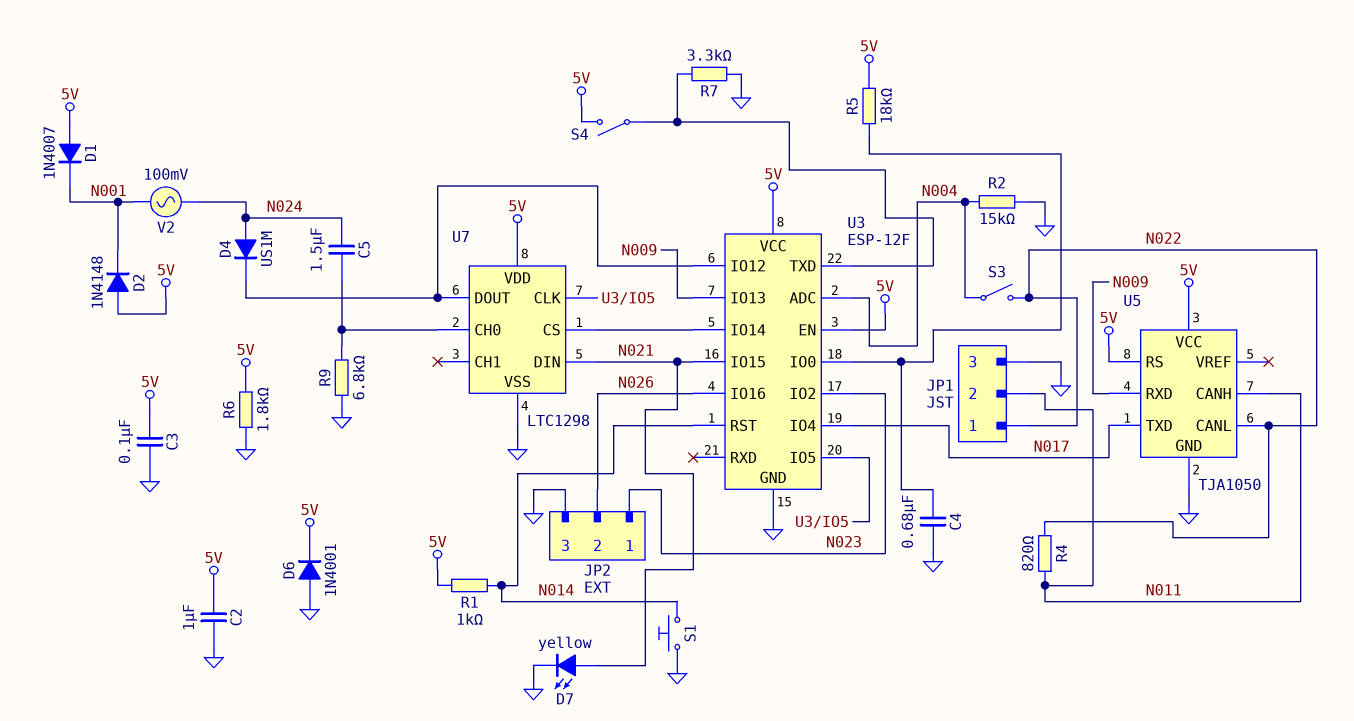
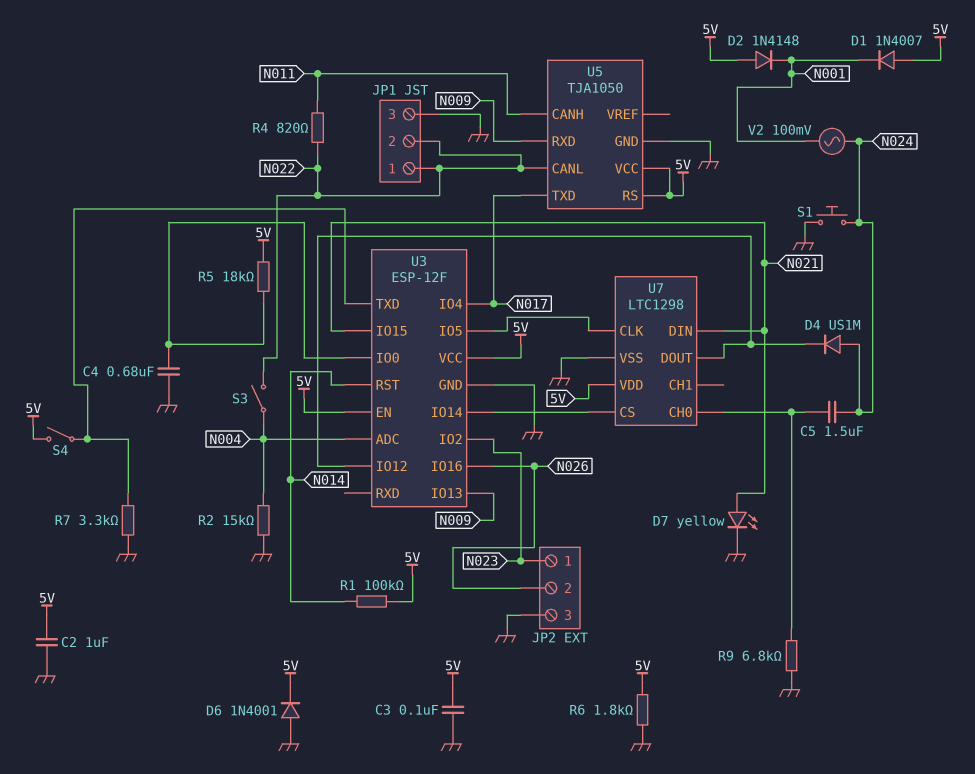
JP1 pin 2: N011 -> N022
R1: 1k (5V, N014) -> 100k (5V, N014)
S1: button (GND, N014) -> button (GND, N024)

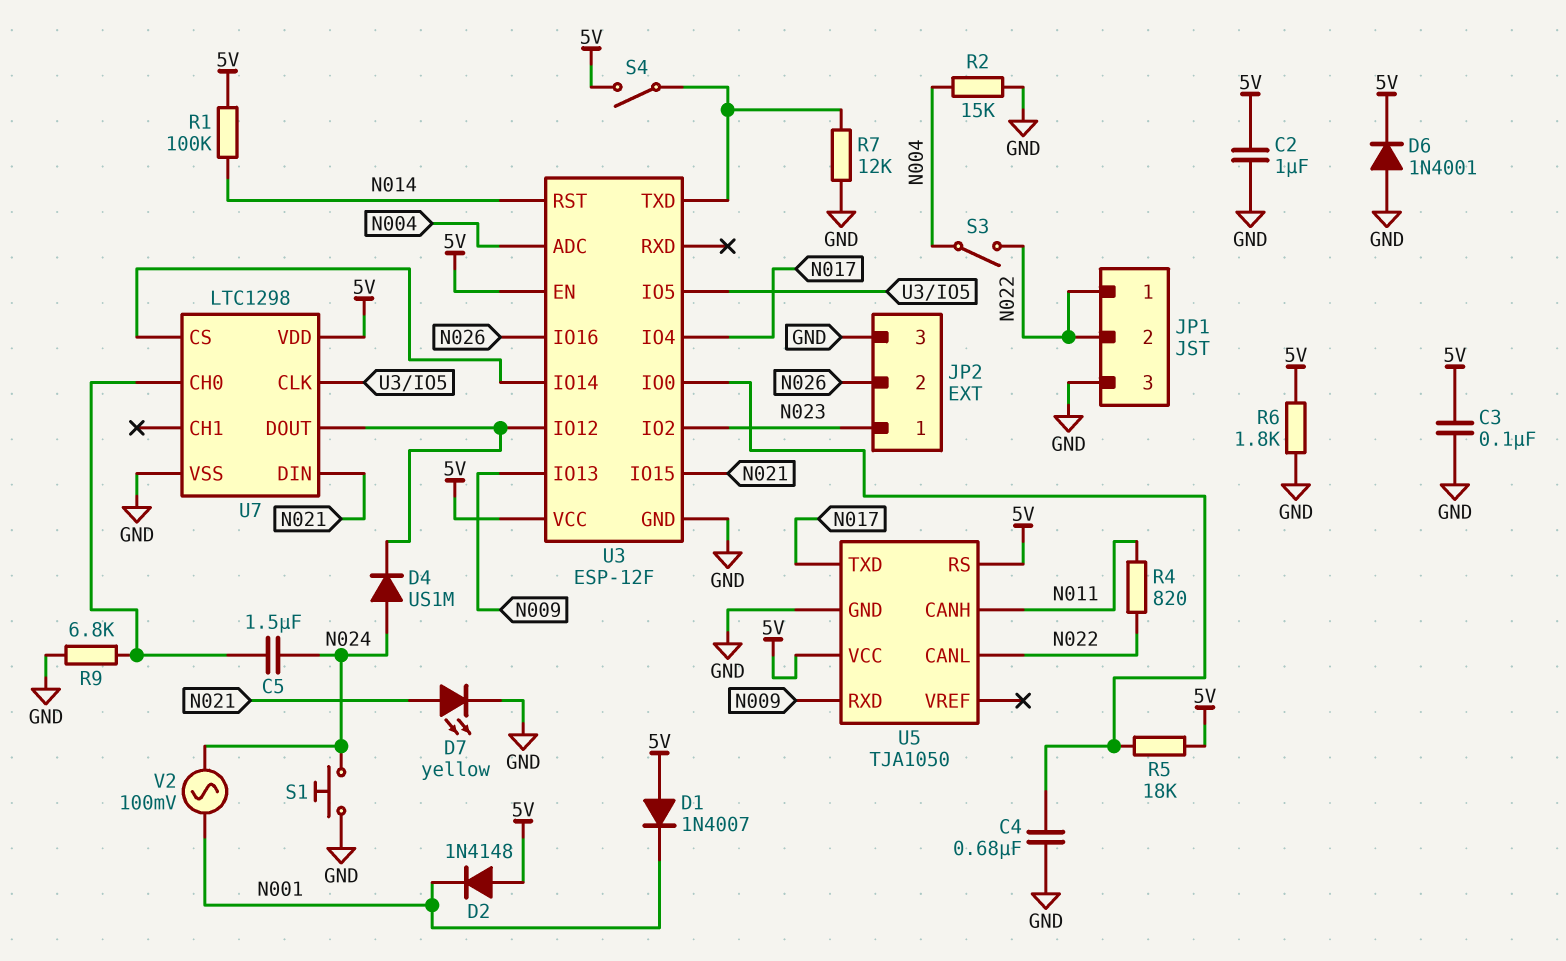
R7: 3.3k (GND, U3/TXD) -> 12k (GND, U3/TXD)

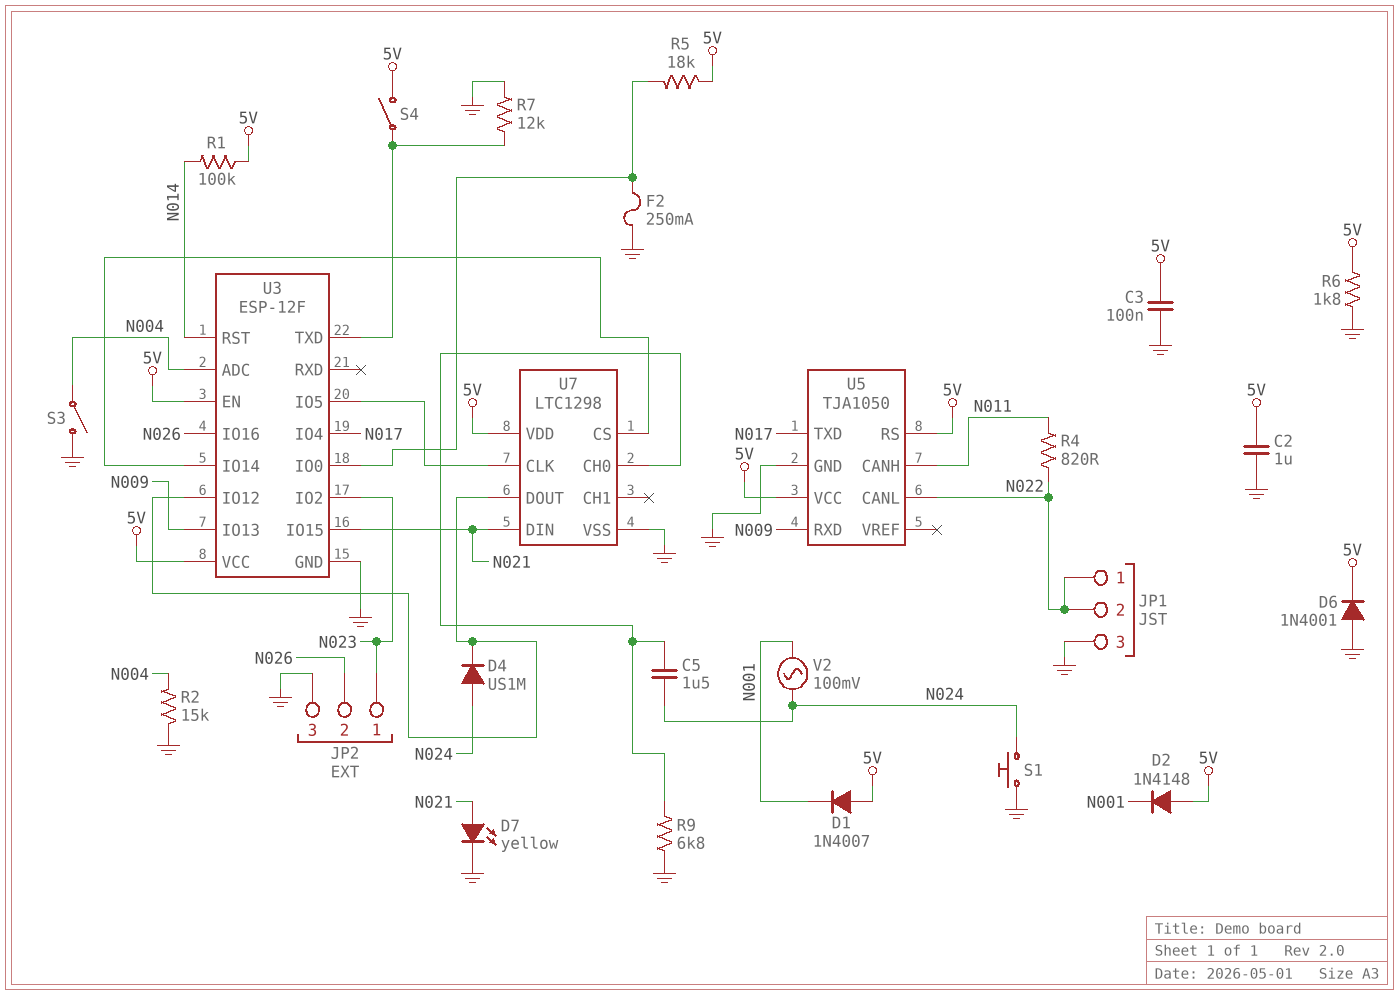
C4: 680nF (GND, U3/IO0) -> none
F2: none -> 250mA (GND, U3/IO0)
S3: switch (N004, N022) -> switch (GND, N004)

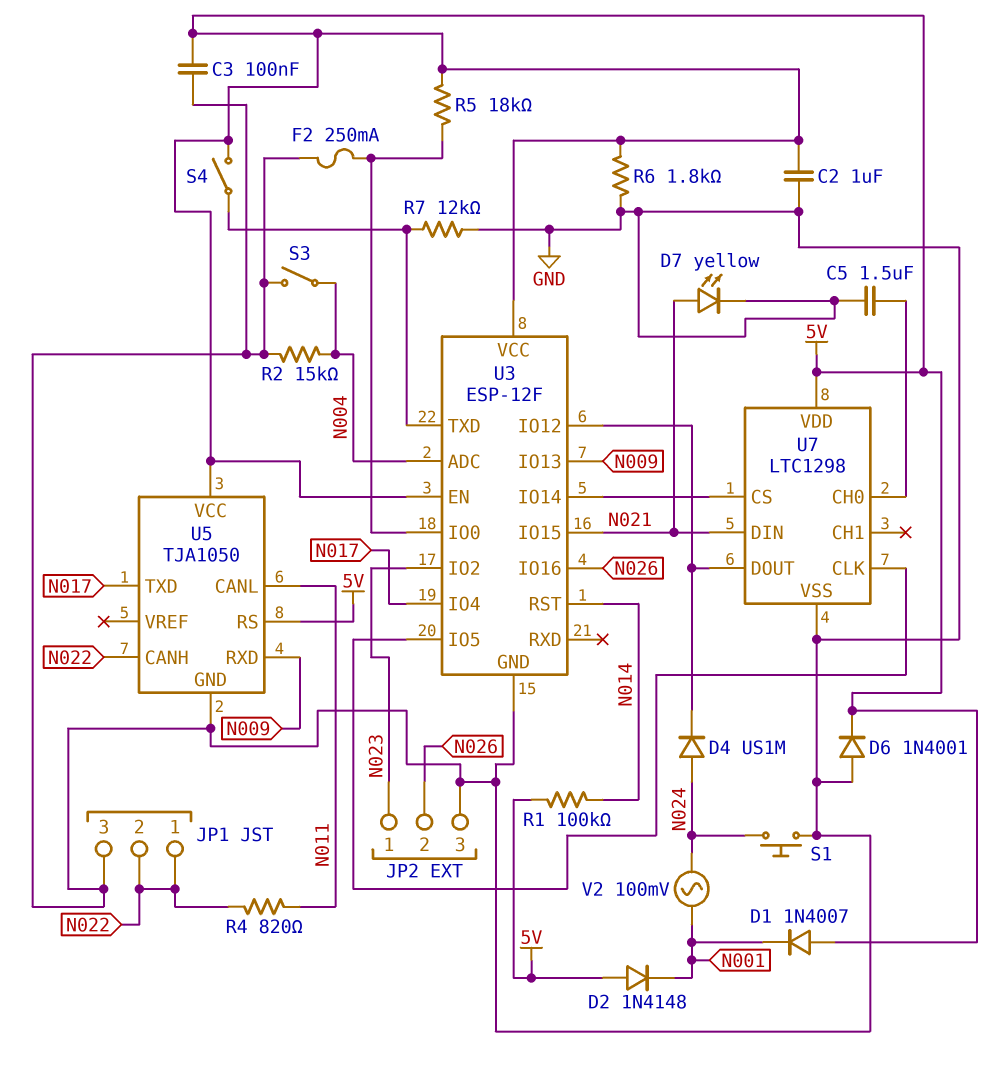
C5: 1.5uF (N024, U7/CH0) -> 1.5uF (GND, U7/CH0)
R9: 6.8k (GND, U7/CH0) -> none
U5 pin CANH: N011 -> N022
U5 pin CANL: N022 -> N011

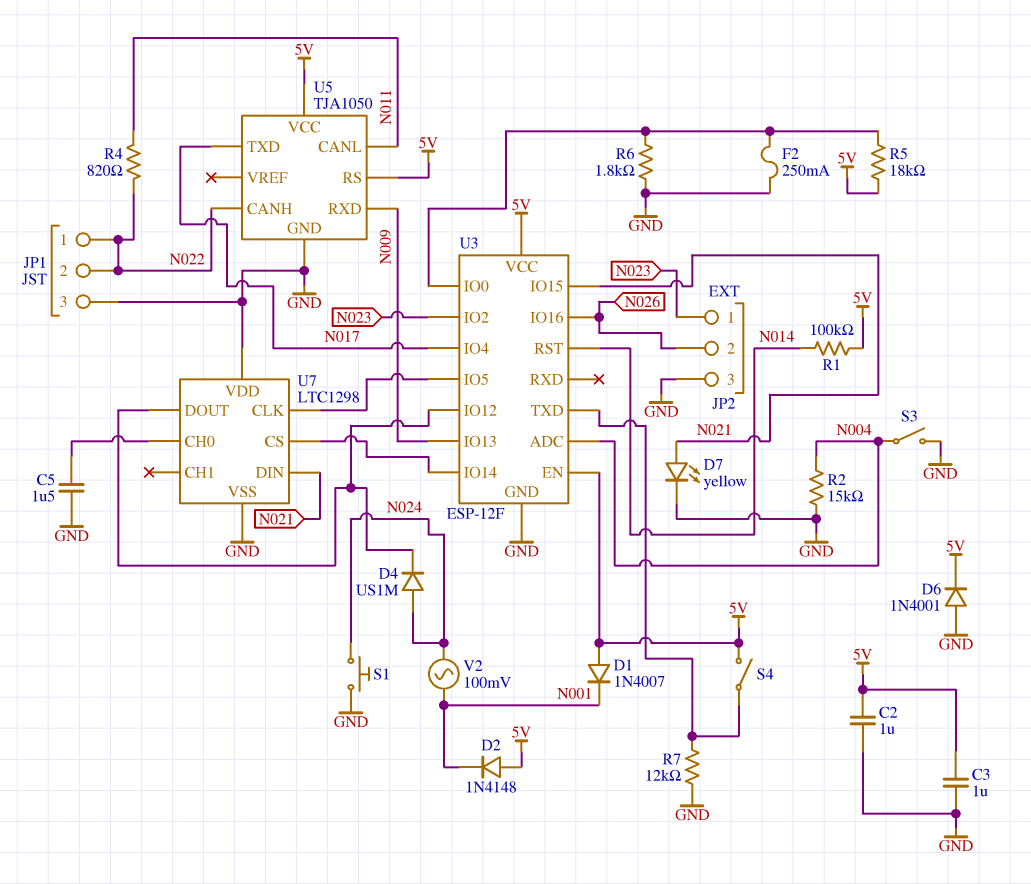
C3: 100nF (5V, GND) -> 1uF (5V, GND)
R6: 1.8k (5V, GND) -> 1.8k (GND, U3/IO0)
U7 pin VDD: 5V -> GND

